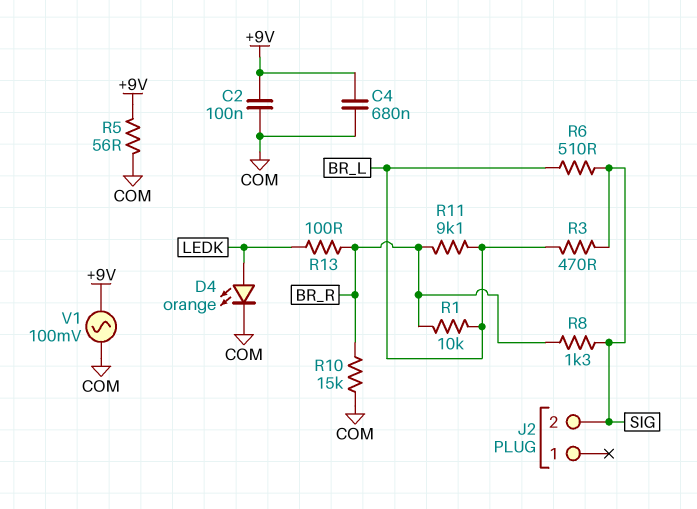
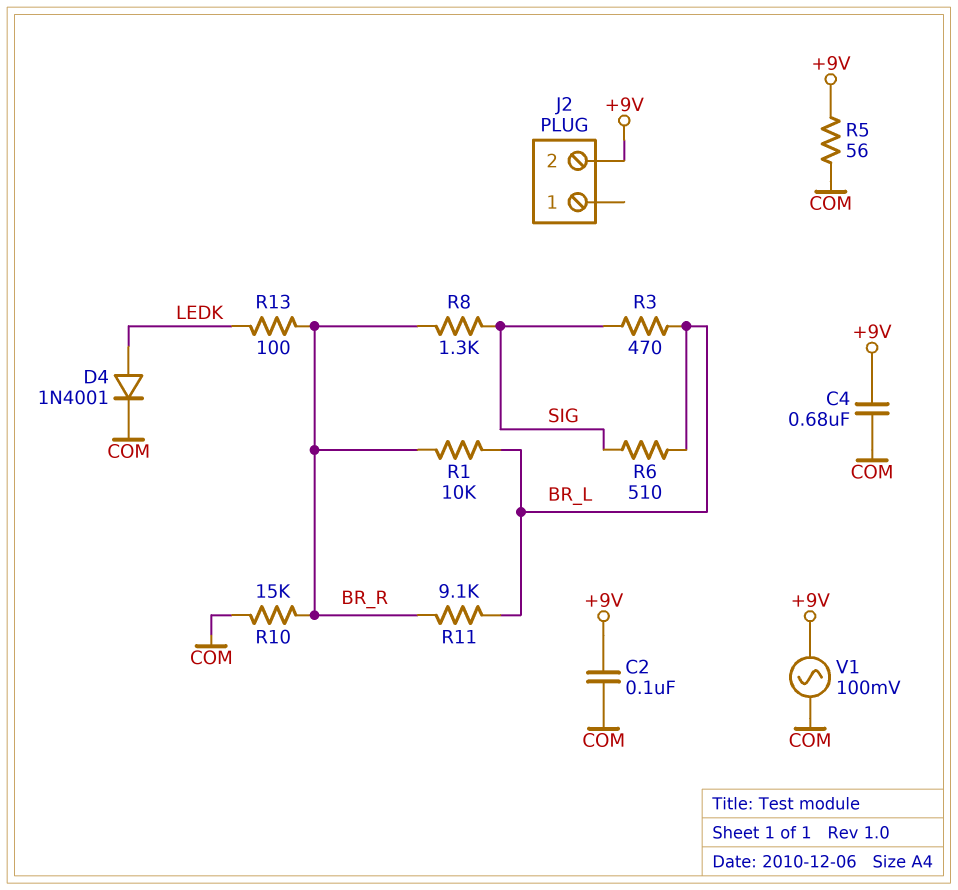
D4: LED orange (A LEDK, K COM) -> diode 1N4001 (A LEDK, K COM)
J2 pin 2: SIG -> +9V

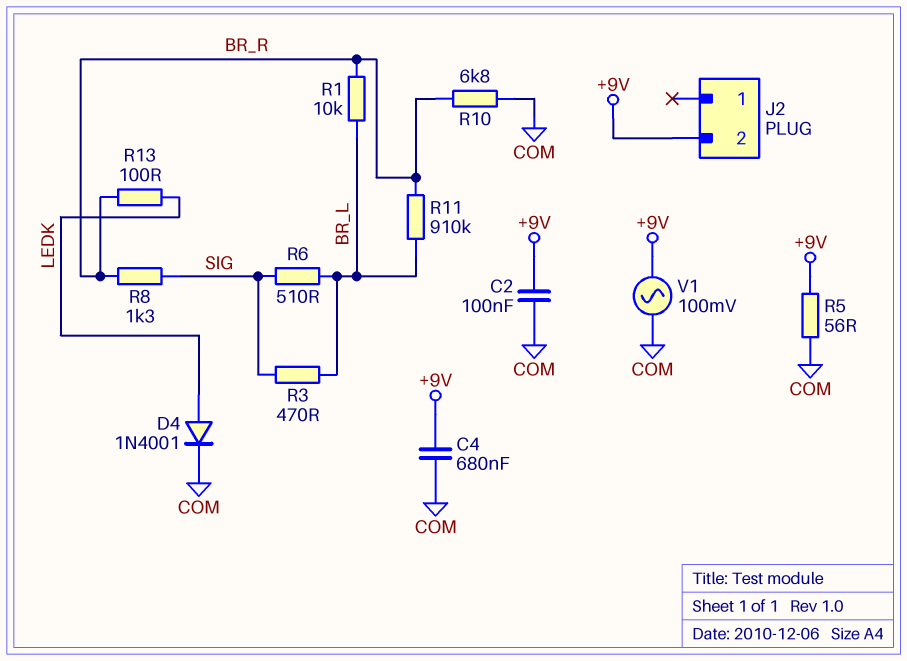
R10: 15k (BR_R, COM) -> 6.8k (BR_R, COM)
R11: 9.1k (BR_L, BR_R) -> 910k (BR_L, BR_R)

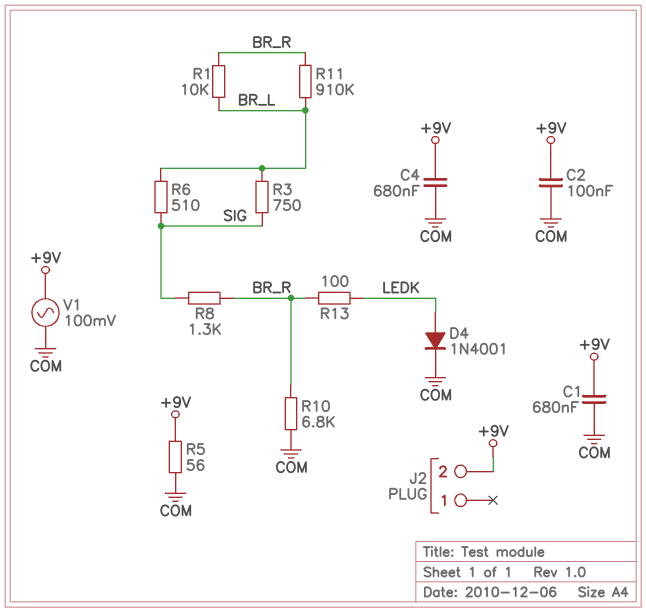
C1: none -> 680nF (+9V, COM)
R3: 470 (BR_L, SIG) -> 750 (BR_L, SIG)

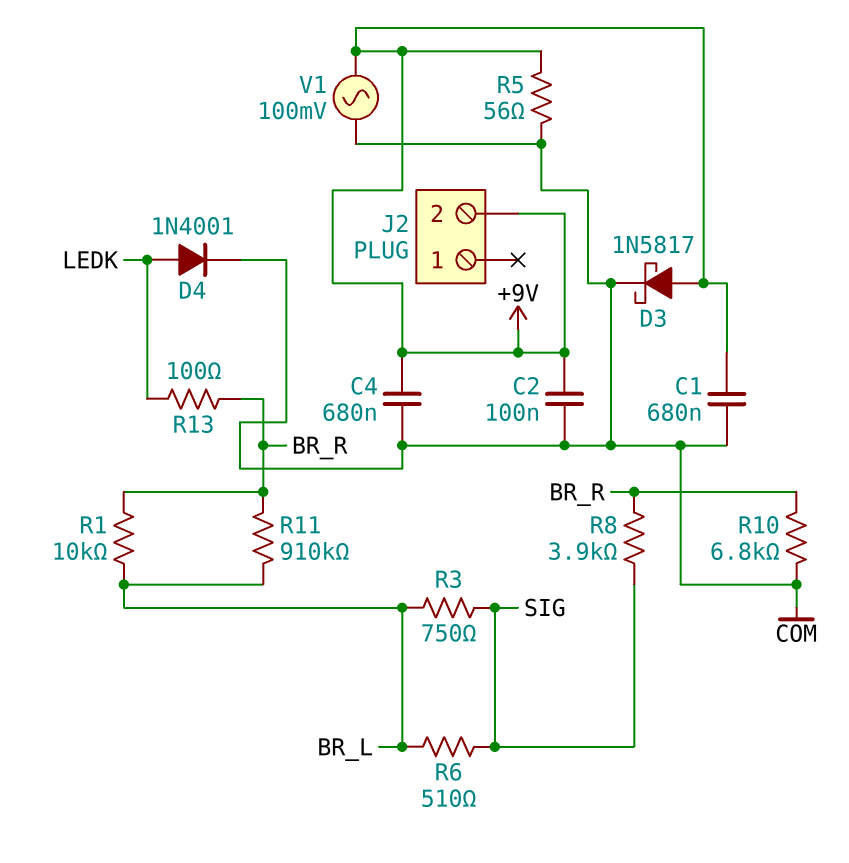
D3: none -> schottky 1N5817 (A +9V, K COM)
R8: 1.3k (BR_R, SIG) -> 3.9k (BR_R, SIG)

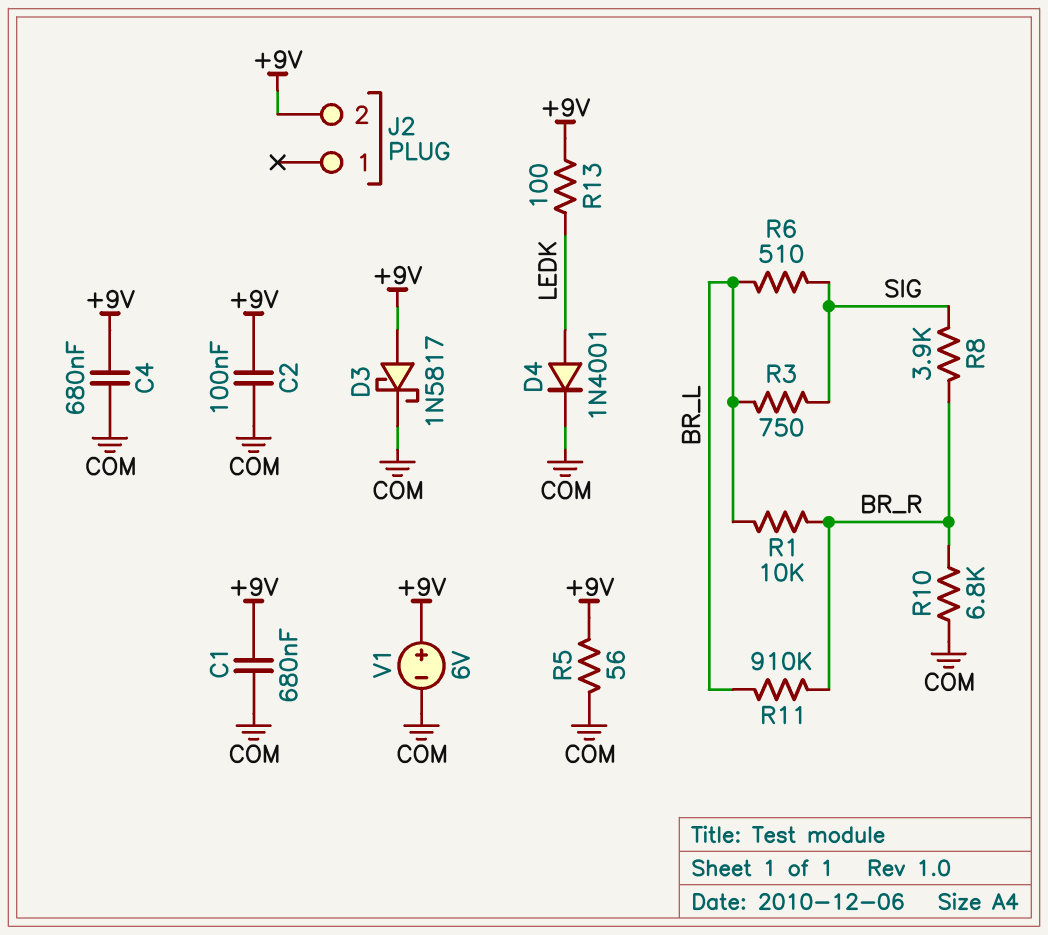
R13: 100 (BR_R, LEDK) -> 100 (+9V, LEDK)
V1: AC 100mV (+9V, COM) -> 6V (plus +9V, minus COM)

